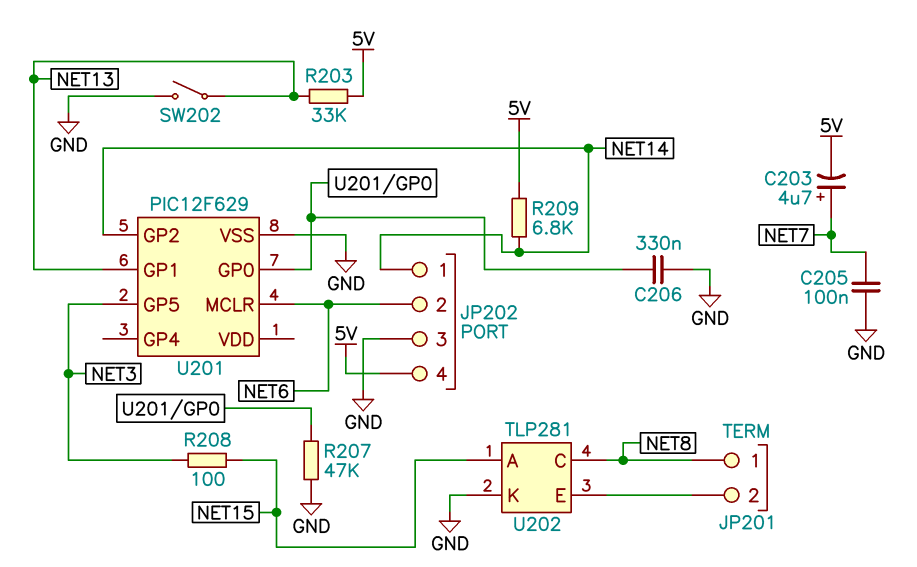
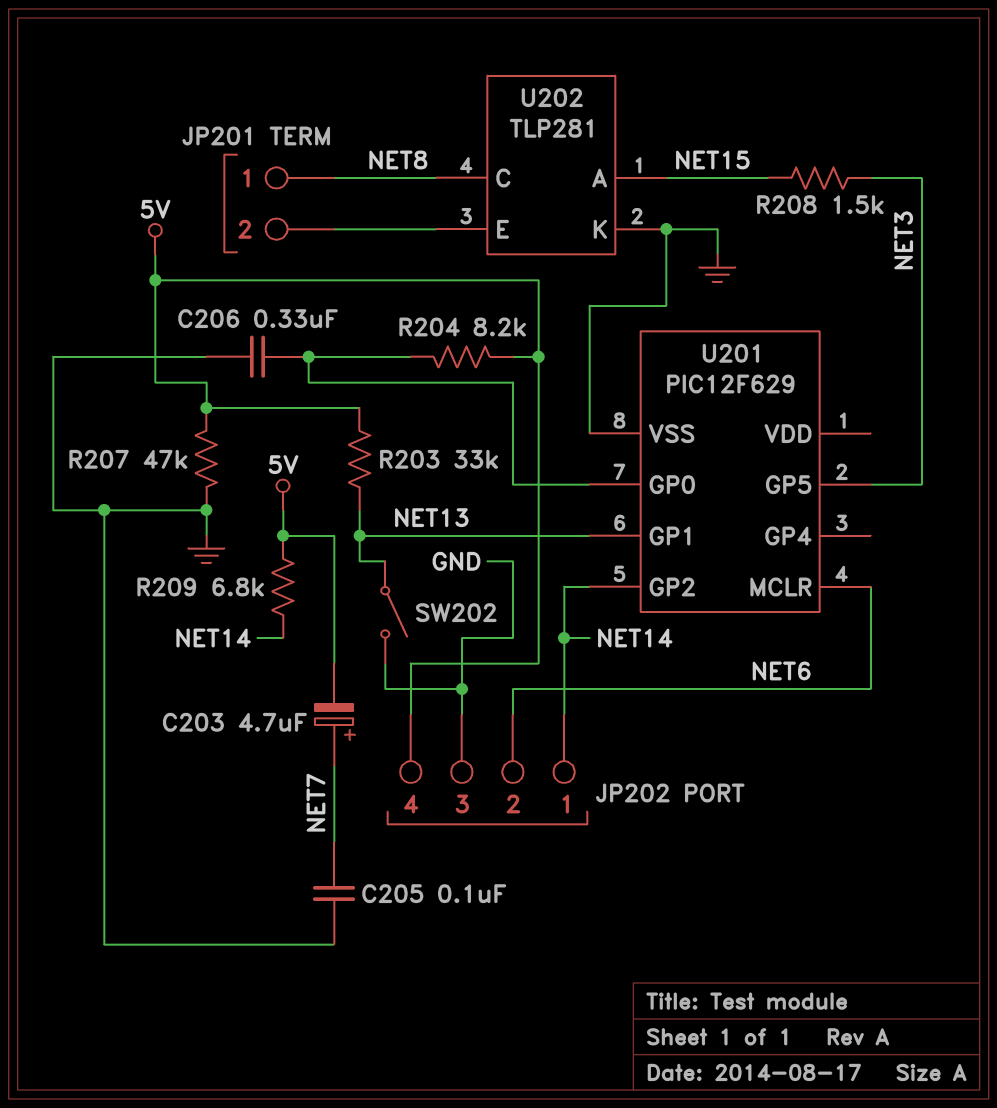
R204: none -> 8.2k (5V, U201/GP0)
R207: 47k (GND, U201/GP0) -> 47k (5V, GND)
R208: 100 (NET3, NET15) -> 1.5k (NET3, NET15)

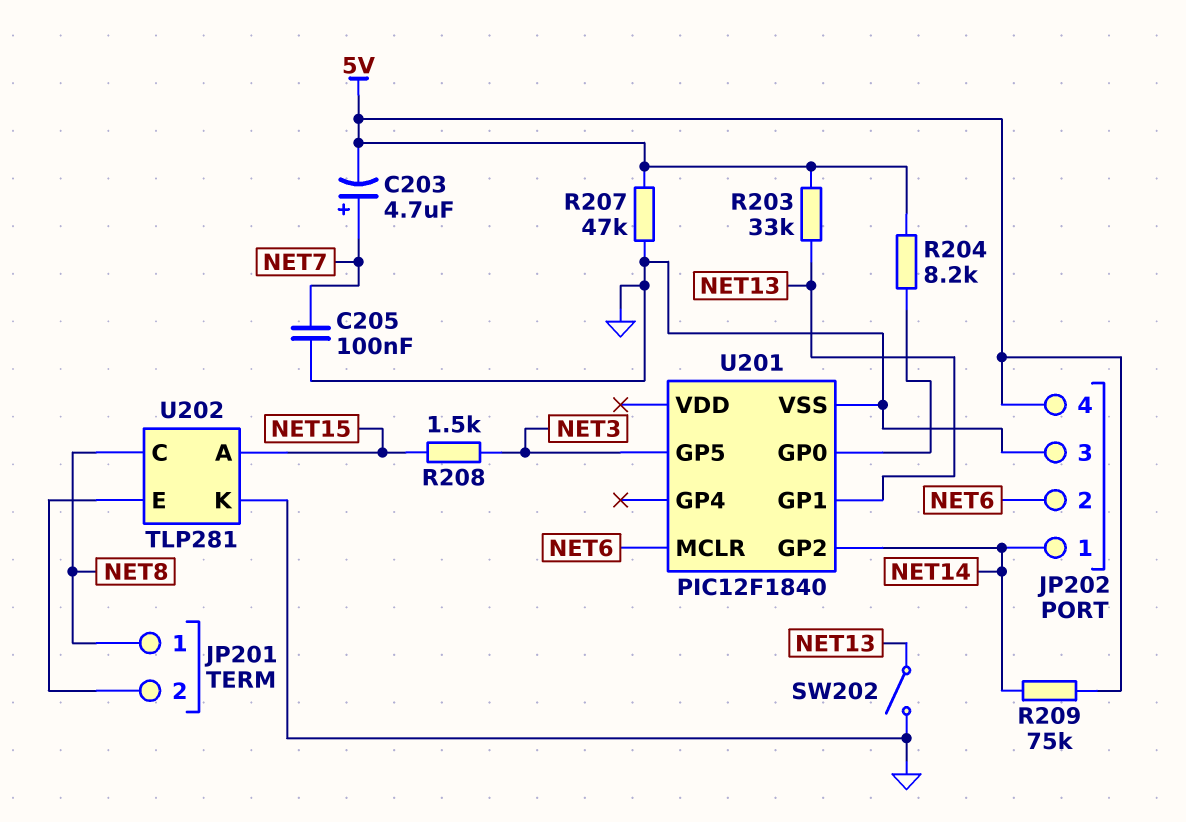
C206: 330nF (GND, U201/GP0) -> none
R209: 6.8k (5V, NET14) -> 75k (5V, NET14)
U201: PIC12F629 -> PIC12F1840

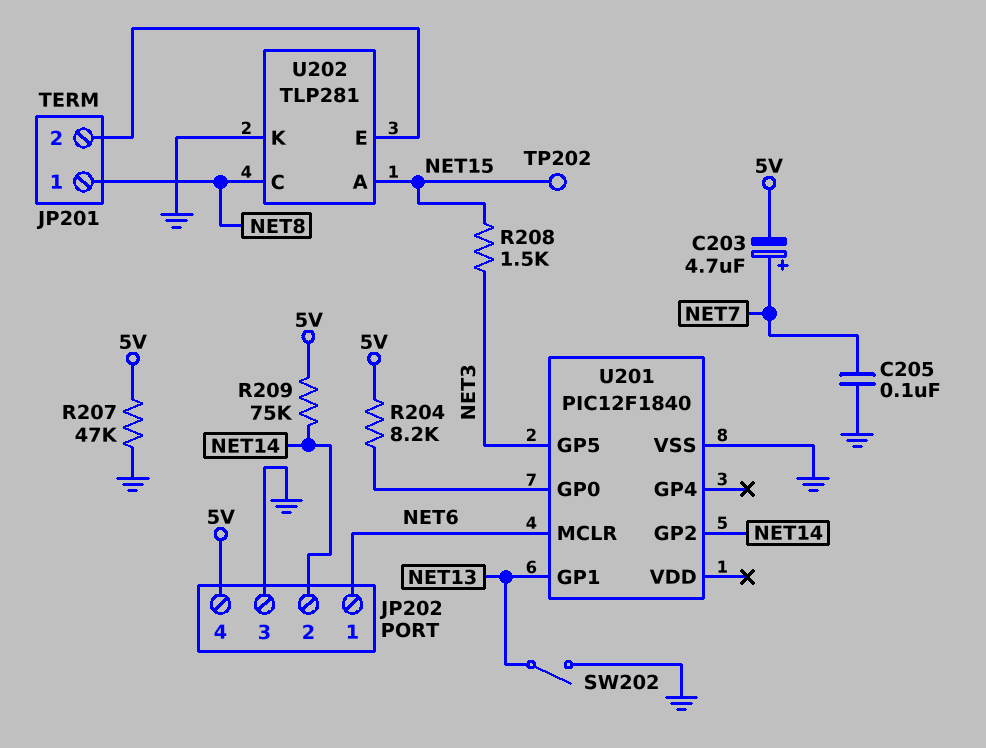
JP202 pin 1: NET14 -> NET6
JP202 pin 2: NET6 -> NET14
R203: 33k (5V, NET13) -> none
TP202: none -> test point (NET15)

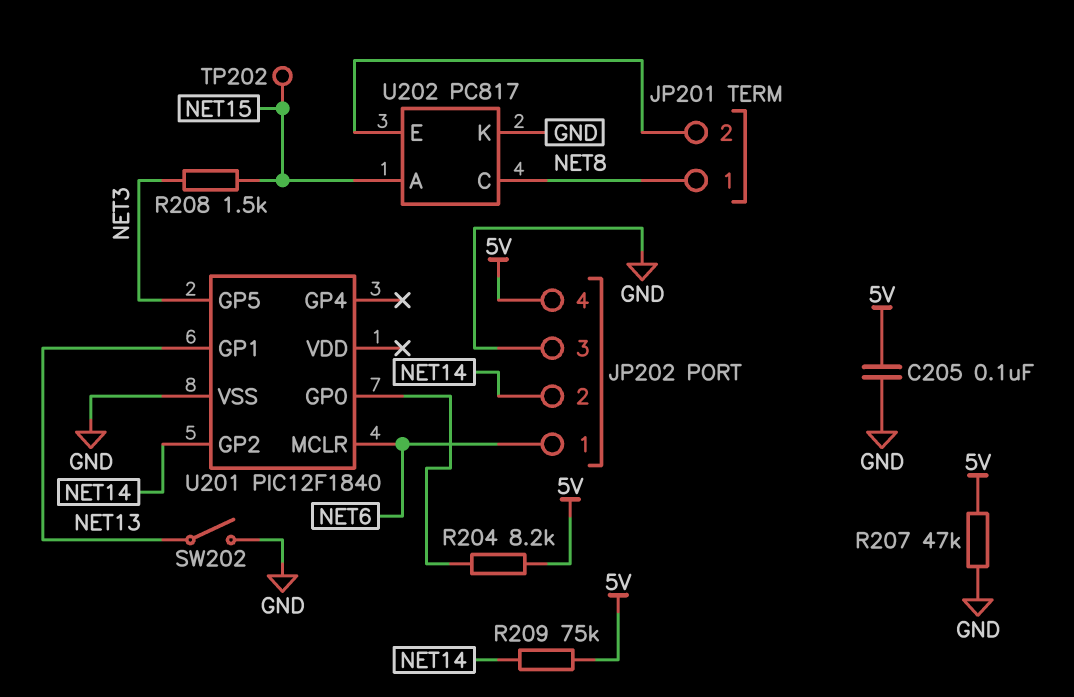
C203: 4.7uF (plus NET7, minus 5V) -> none
C205: 100nF (GND, NET7) -> 100nF (5V, GND)
U202: TLP281 -> PC817

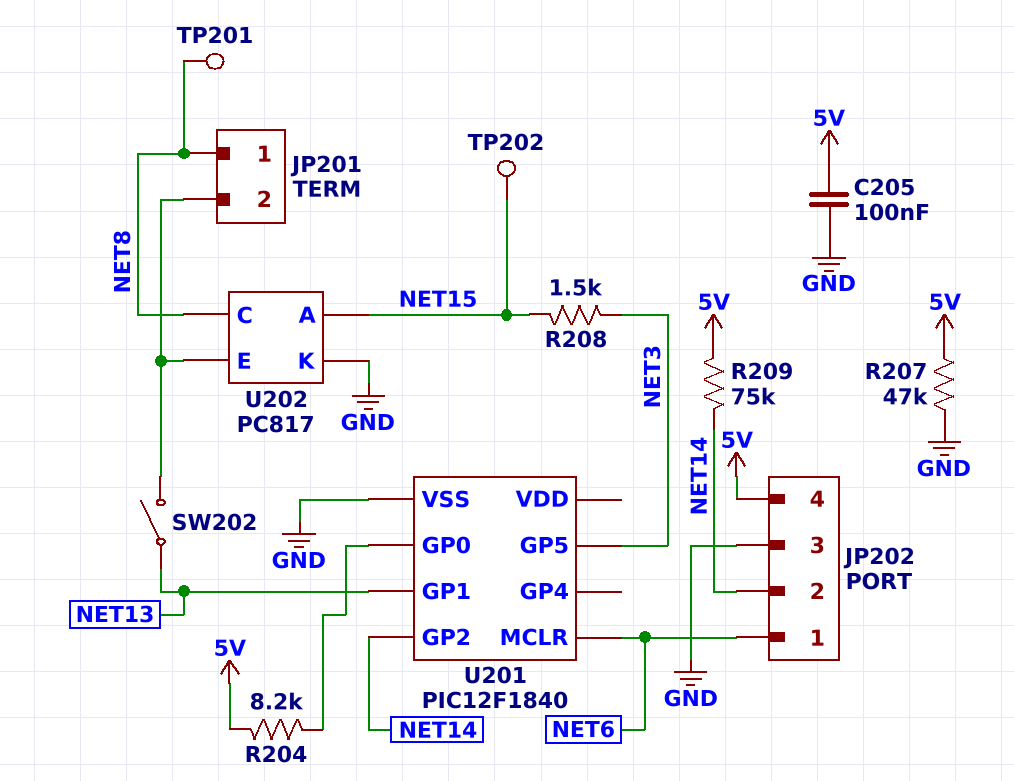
SW202: switch (GND, NET13) -> switch (JP201/2, NET13)
TP201: none -> test point (NET8)

